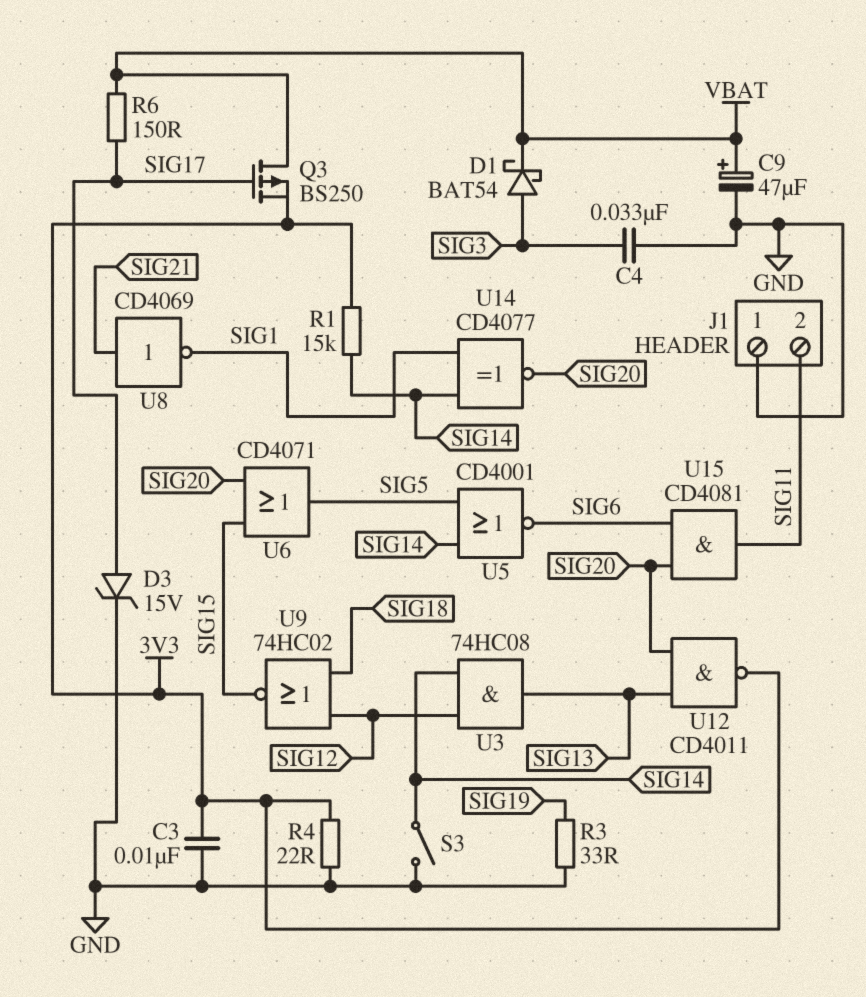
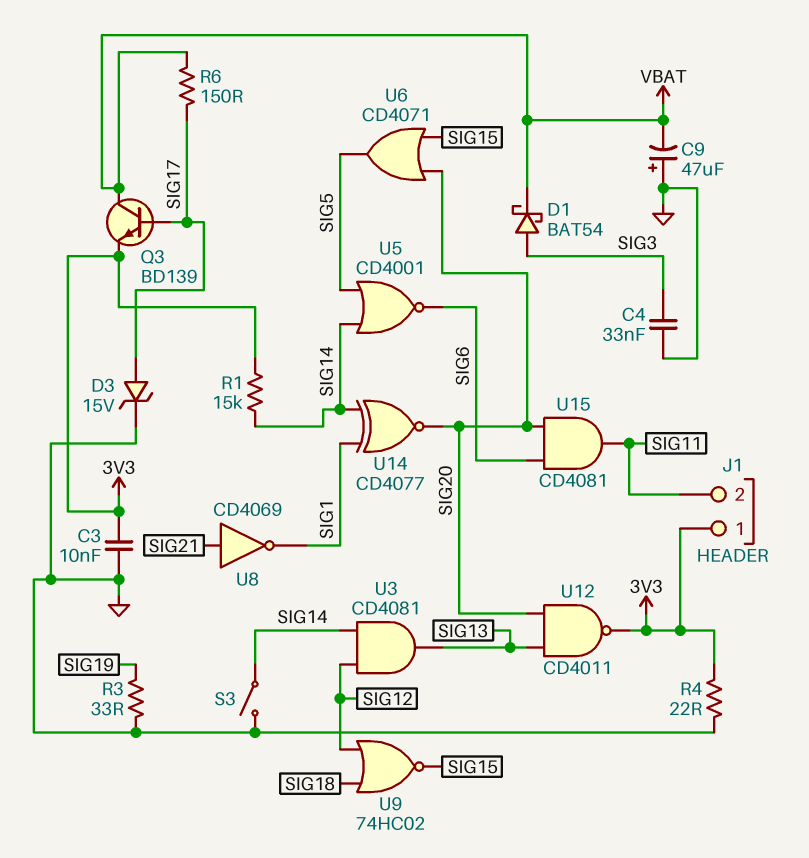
C9: 47uF (plus VBAT, minus GND) -> 47uF (plus GND, minus VBAT)
J1 pin 1: GND -> 3V3
Q3: PMOS BS250 (G SIG17, D VBAT, S 3V3) -> NPN BD139 (B SIG17, C VBAT, E 3V3)
U3: AND 74HC08 (in SIG12, in SIG14, out SIG13) -> AND CD4081 (in SIG12, in SIG14, out SIG13)

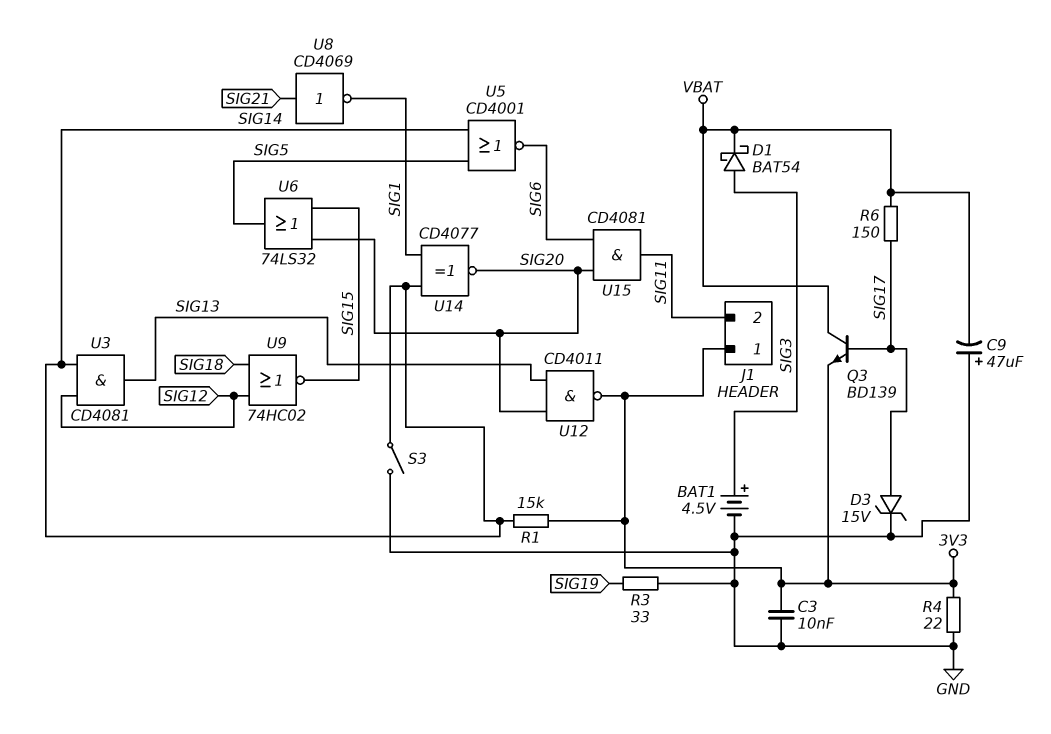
BAT1: none -> 4.5V (plus SIG3, minus GND)
C4: 33nF (GND, SIG3) -> none
U6: OR CD4071 (in SIG15, in SIG20, out SIG5) -> OR 74LS32 (in SIG15, in SIG20, out SIG5)

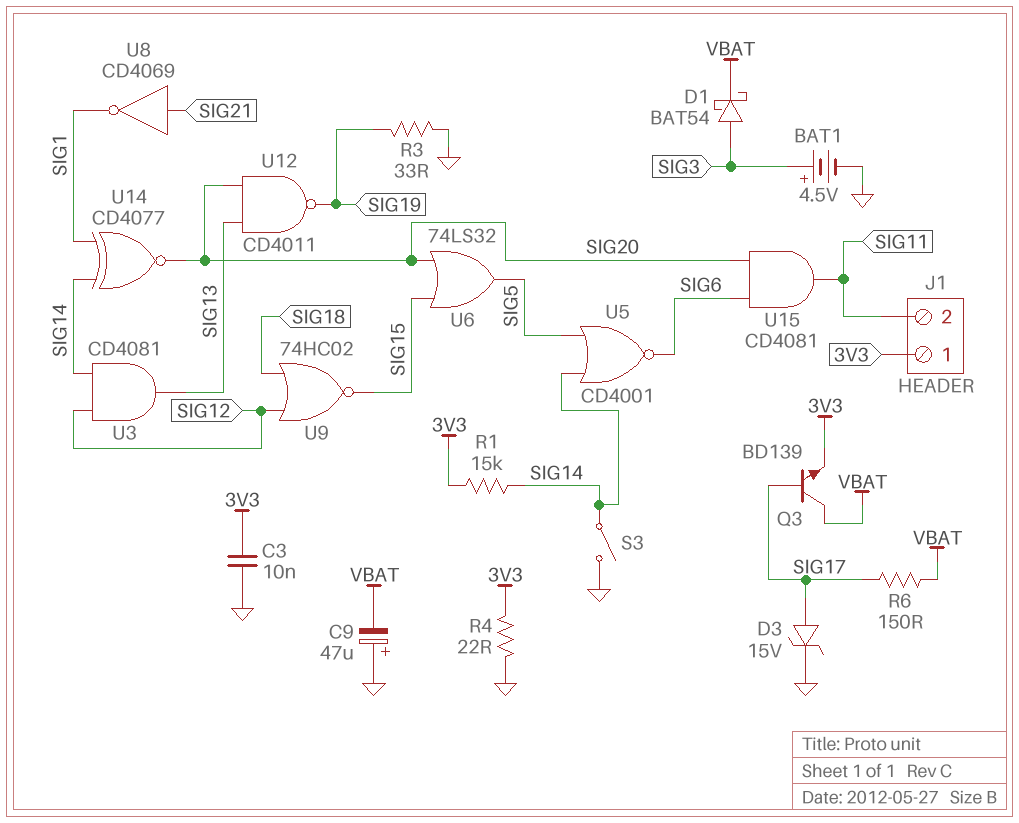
U12: NAND CD4011 (in SIG13, in SIG20, out 3V3) -> NAND CD4011 (in SIG13, in SIG20, out SIG19)

